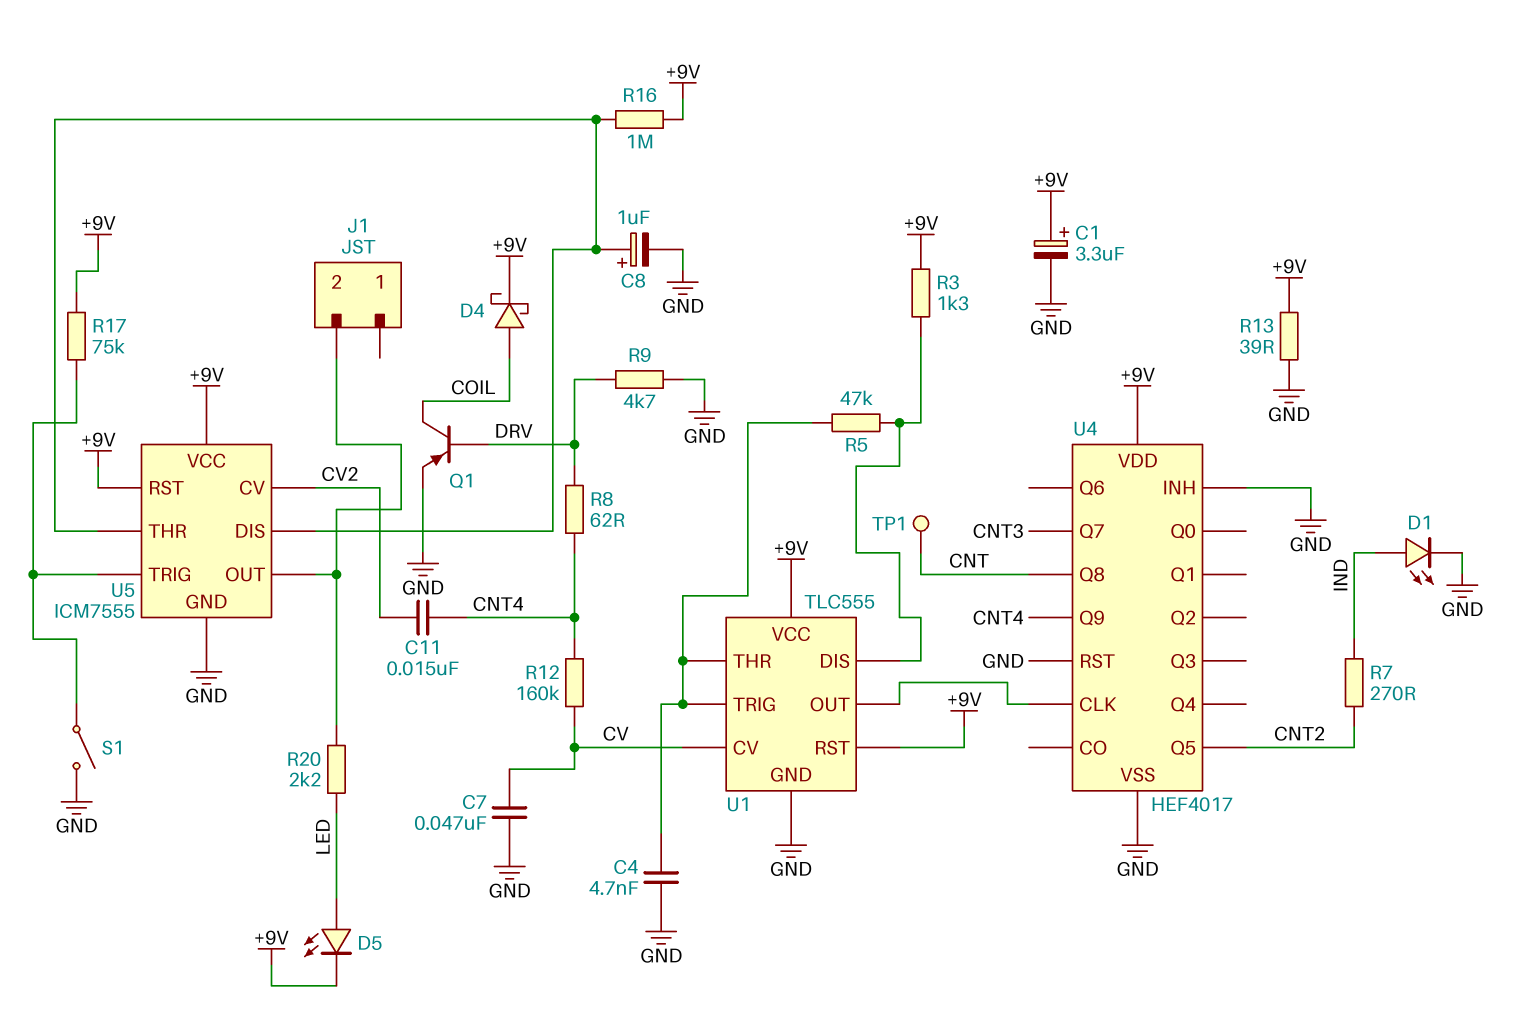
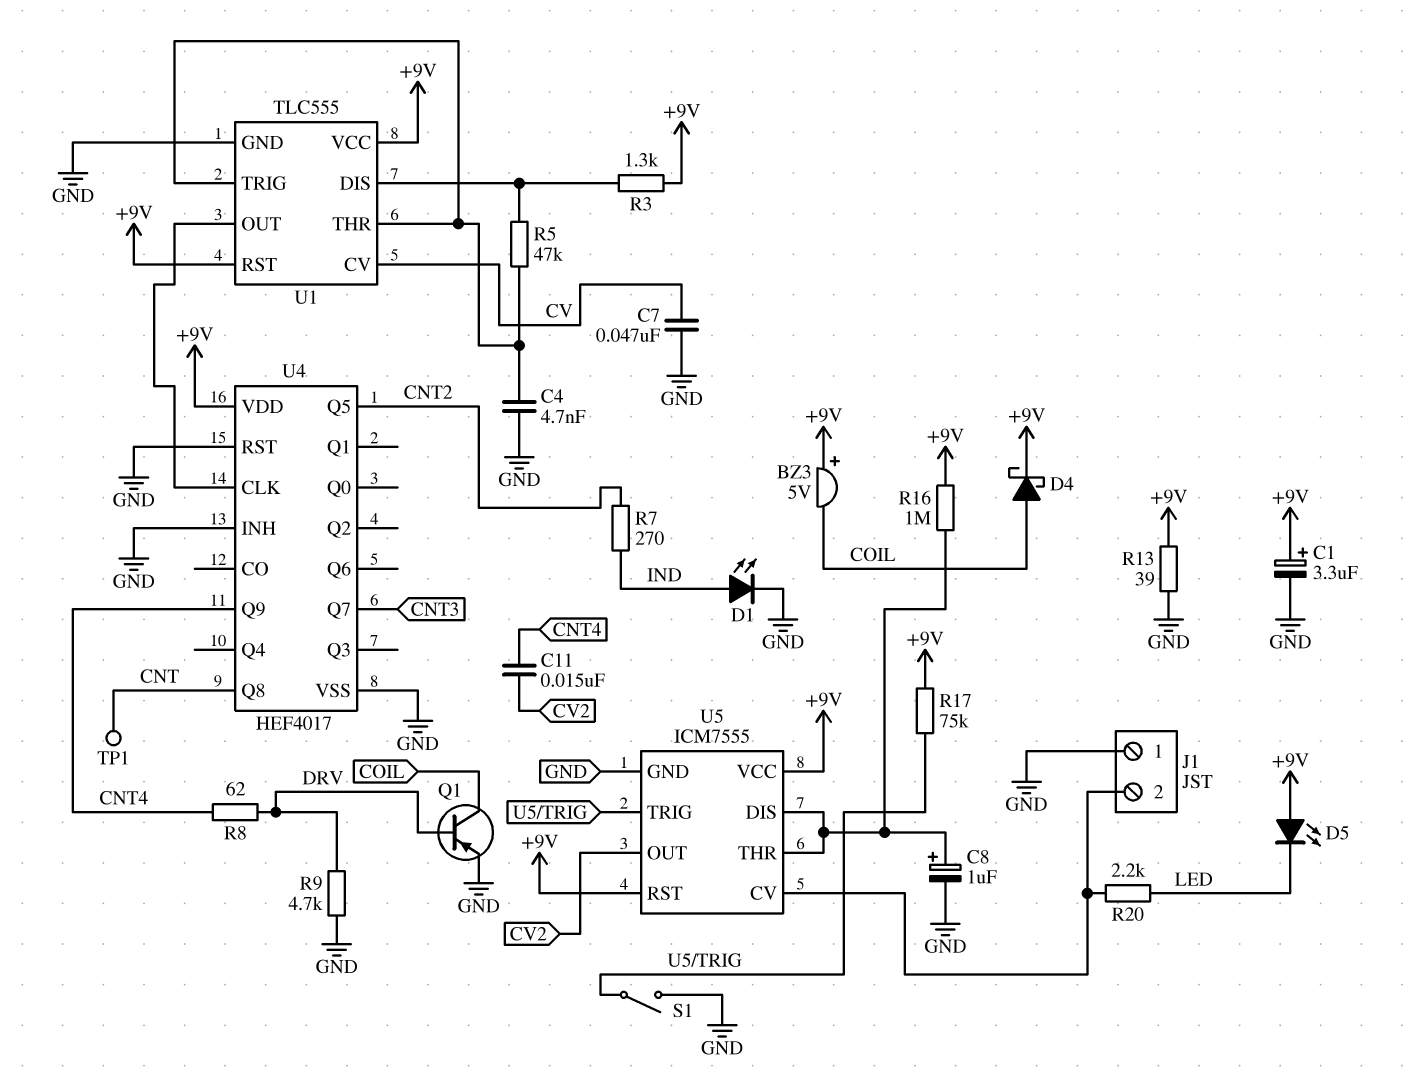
BZ3: none -> buzzer 5V (plus +9V, minus COIL)
D5: LED (A LED, K +9V) -> LED (A +9V, K LED)
J1 pin 1: none -> GND
R12: 160k (CNT4, CV) -> none
U5 pin CV: CV2 -> J1/2
U5 pin OUT: J1/2 -> CV2

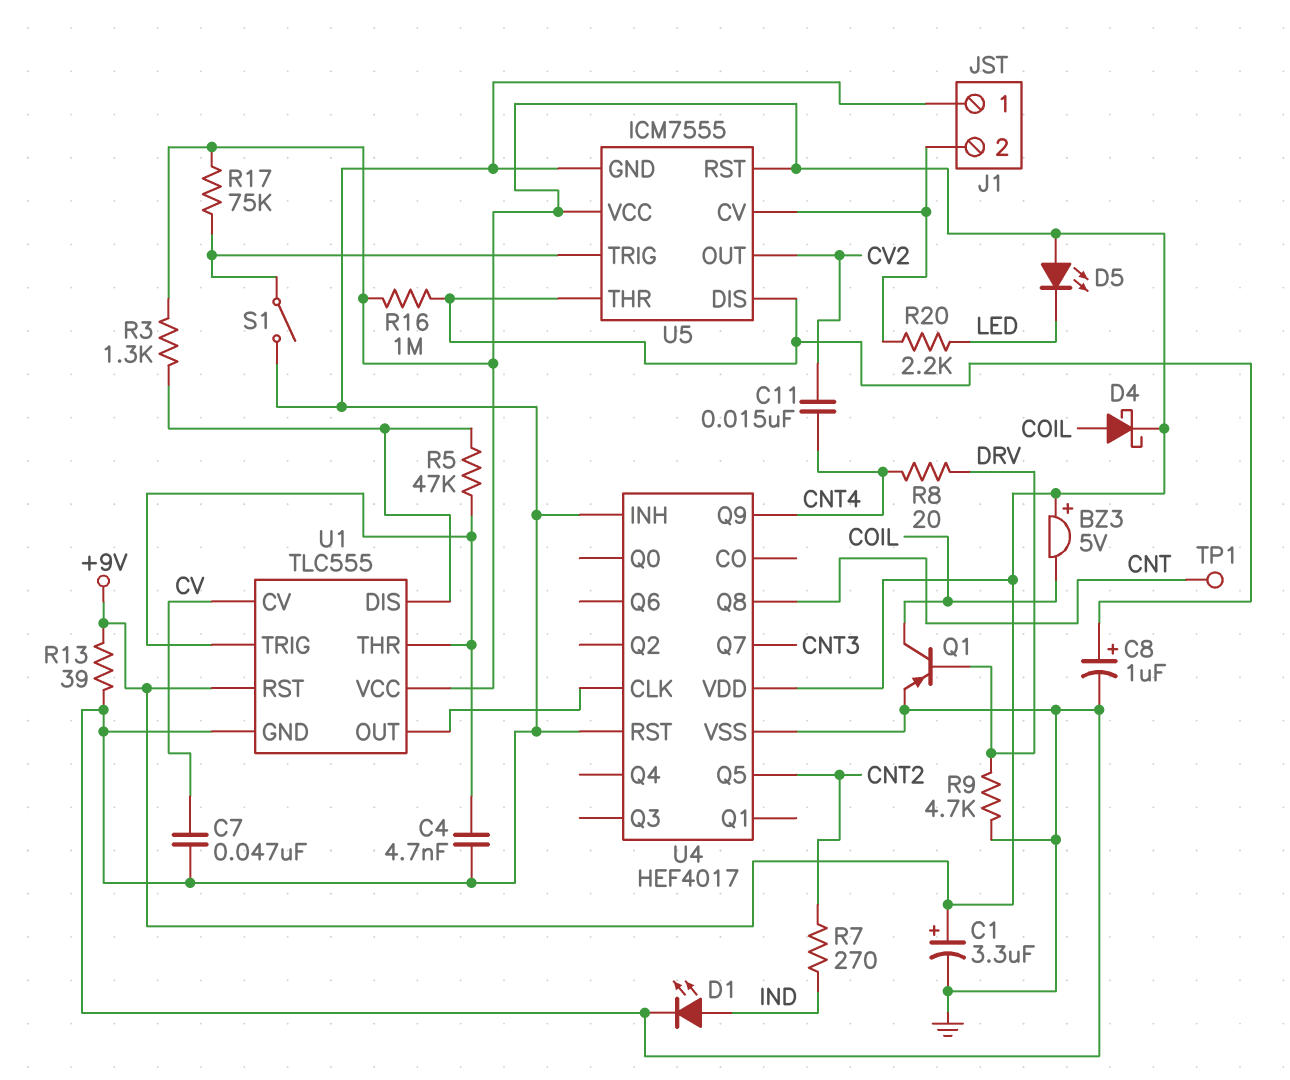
R8: 62 (CNT4, DRV) -> 20 (CNT4, DRV)

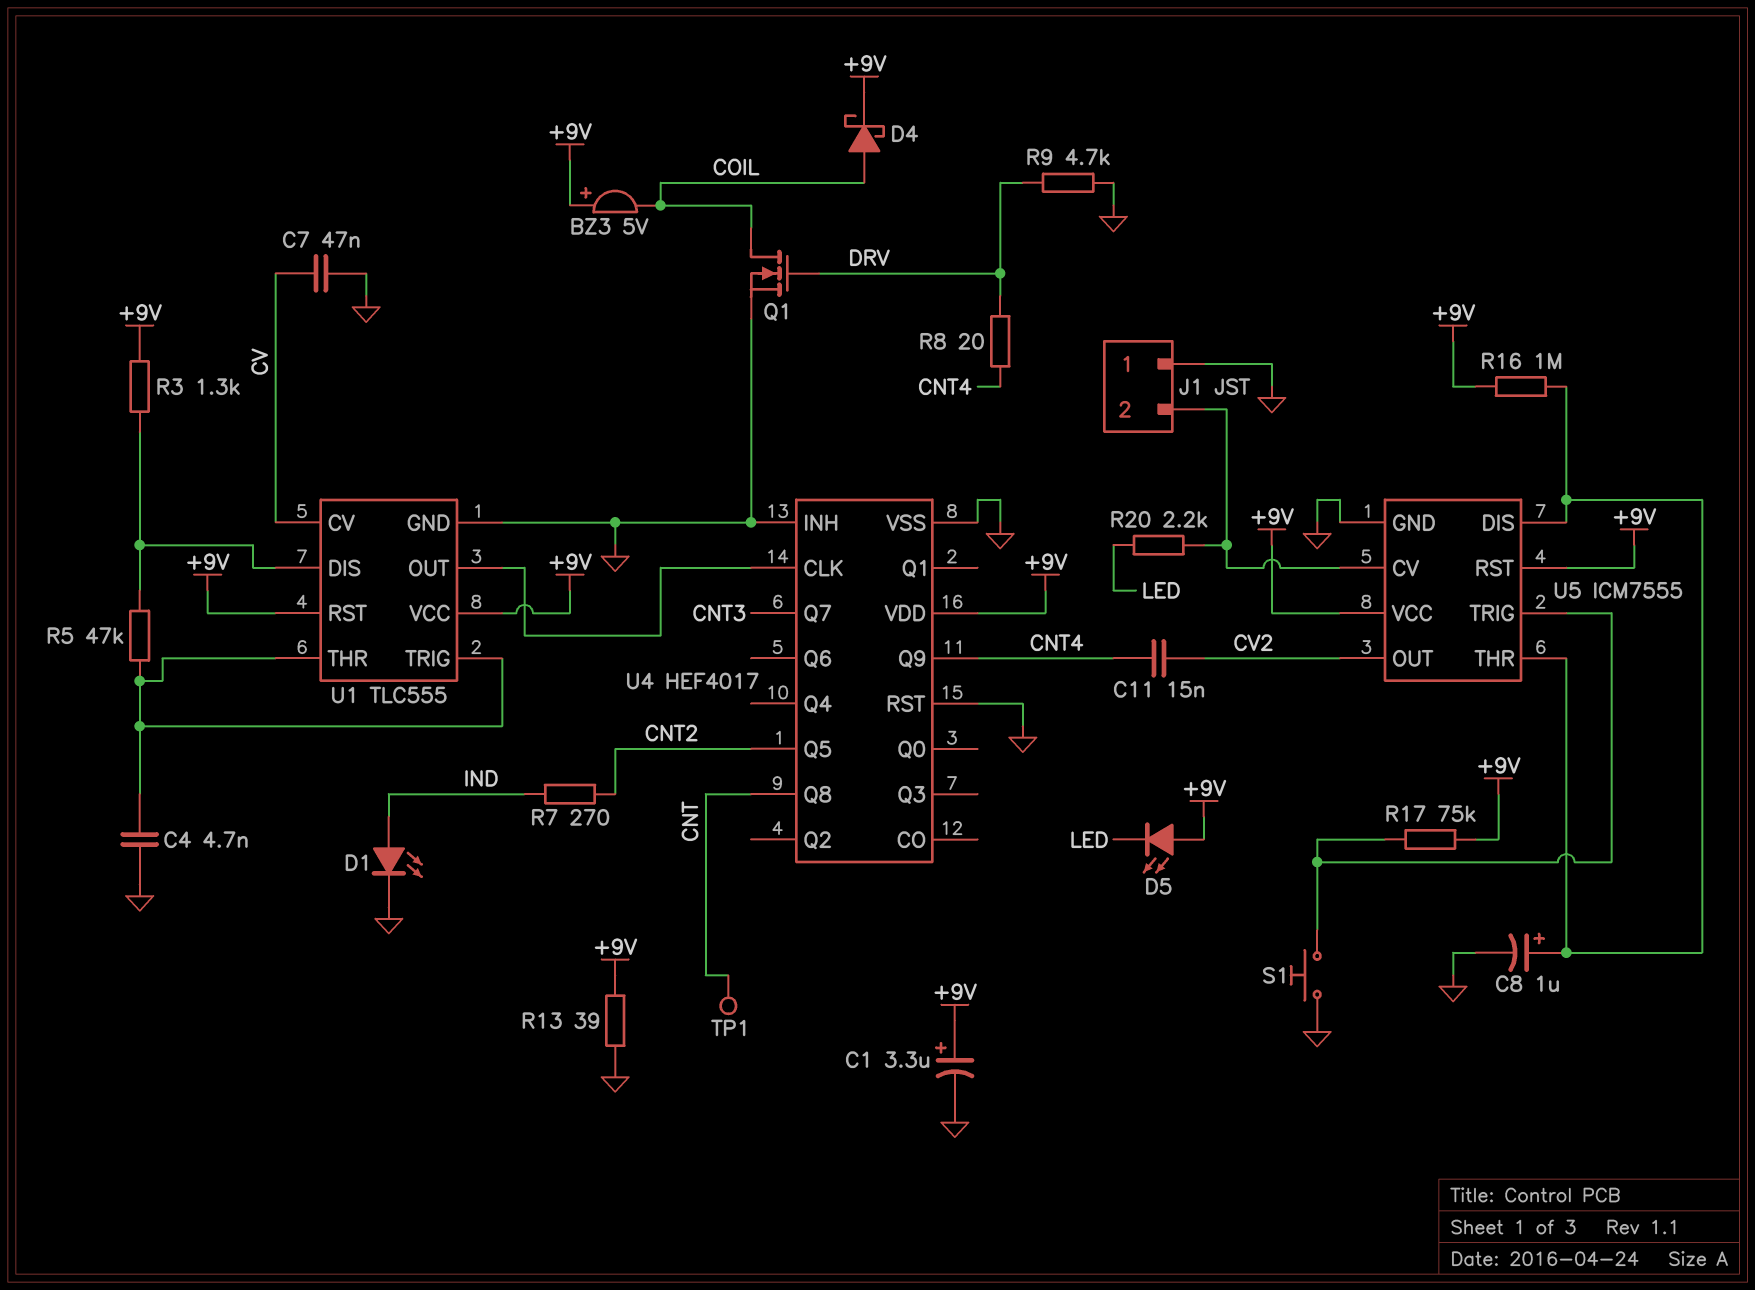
Q1: PNP (B DRV, C COIL, E GND) -> NMOS (G DRV, D COIL, S GND)
S1: switch (GND, U5/TRIG) -> button (GND, U5/TRIG)

